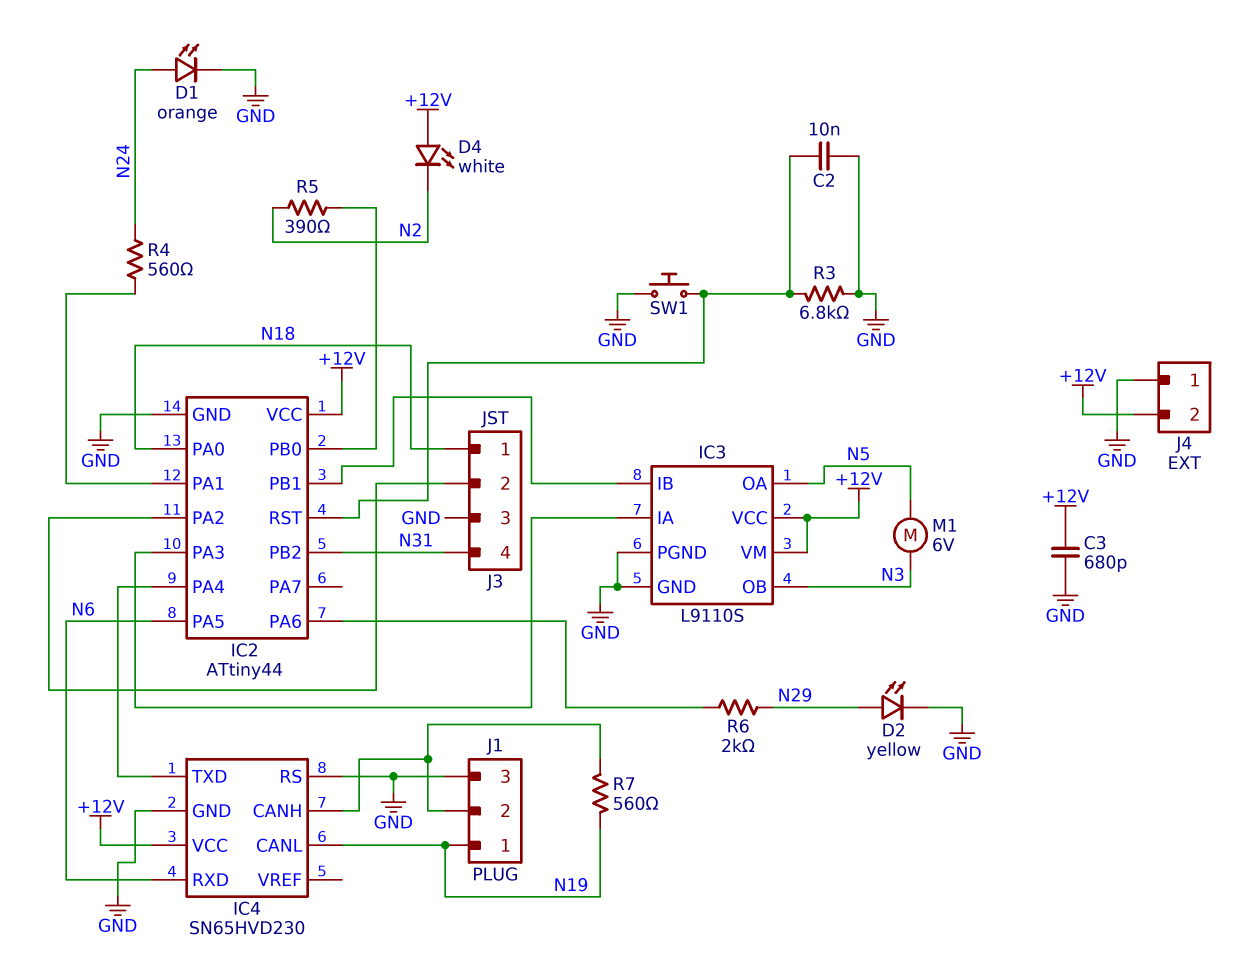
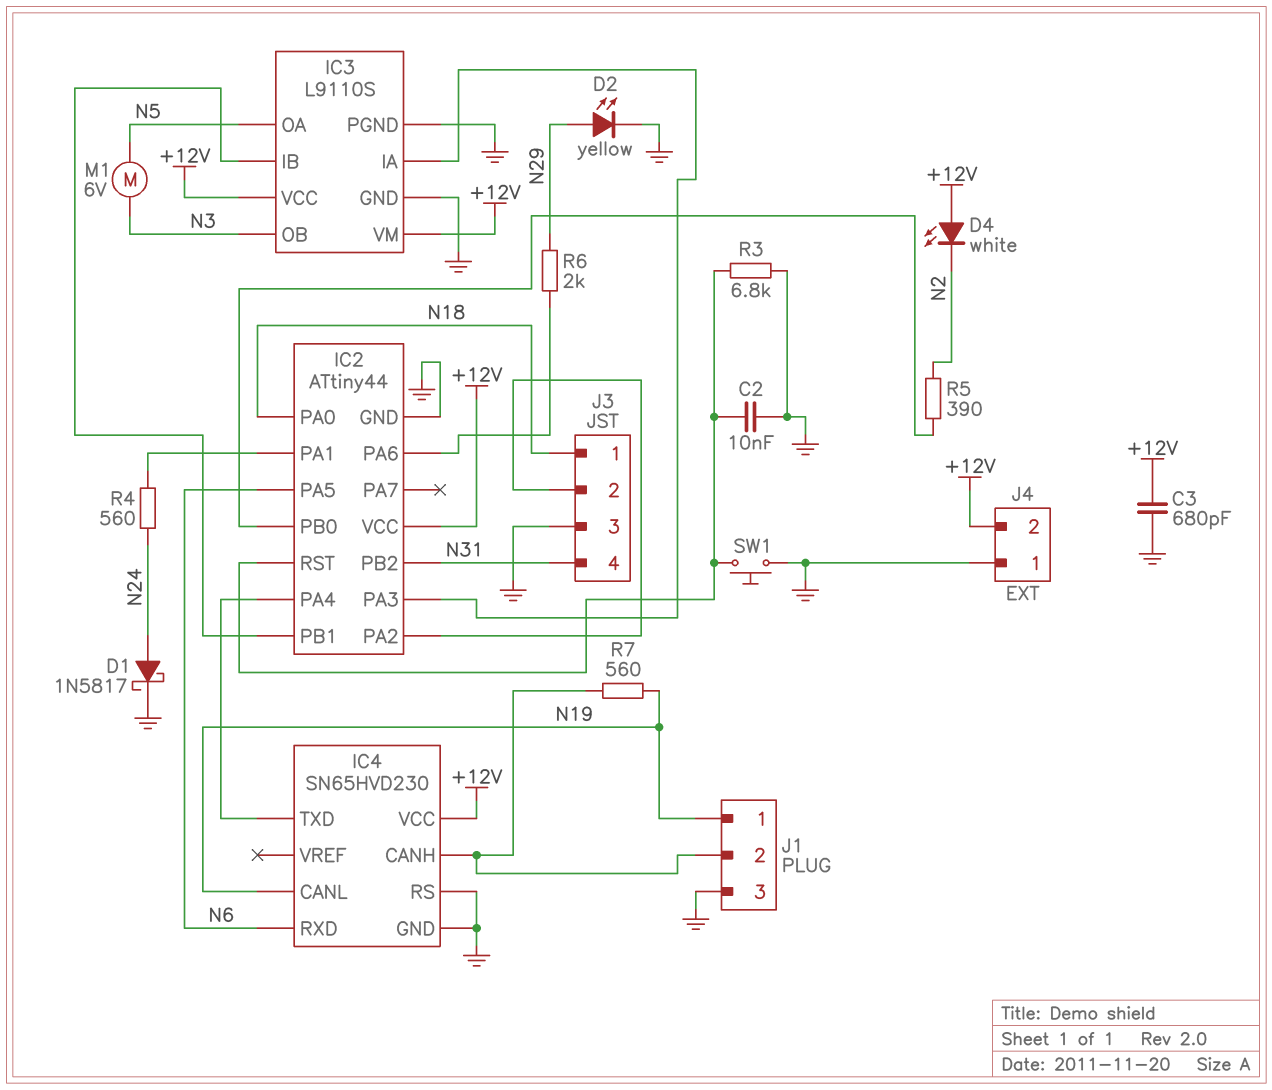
D1: LED orange (A N24, K GND) -> schottky 1N5817 (A N24, K GND)

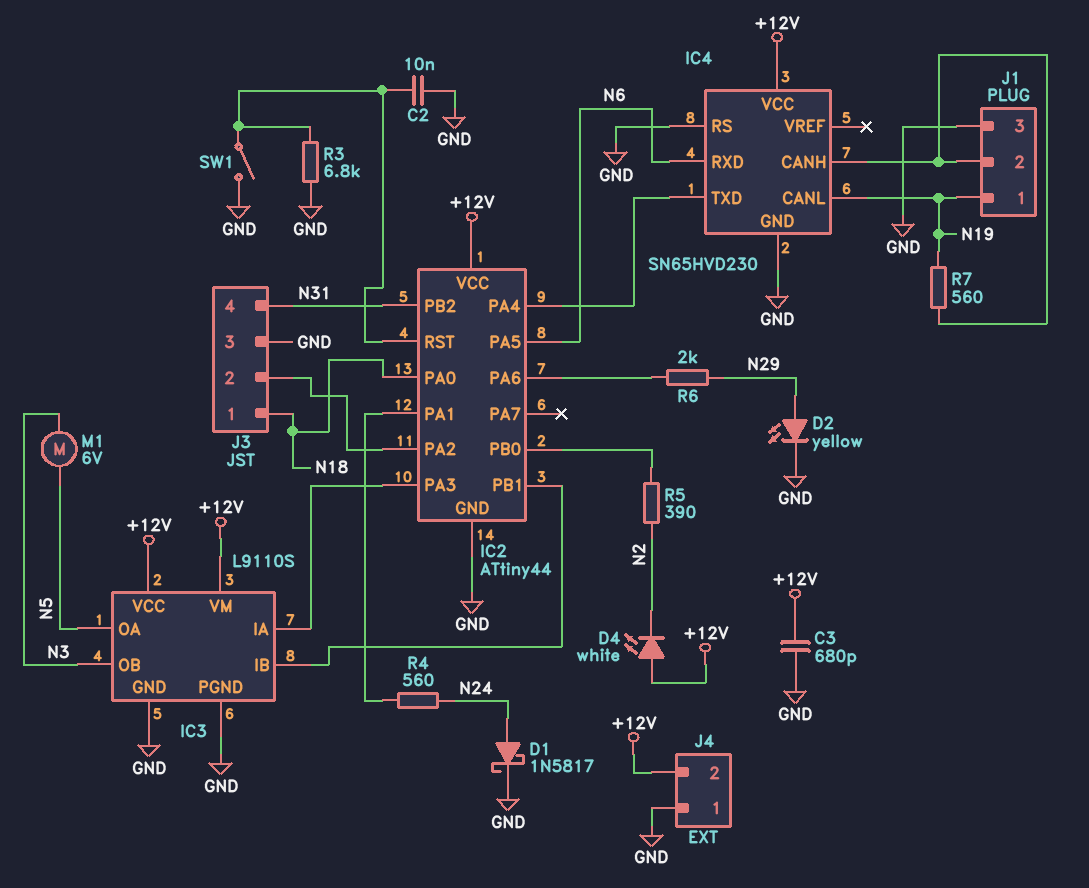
SW1: button (GND, IC2/RST) -> switch (GND, IC2/RST)

